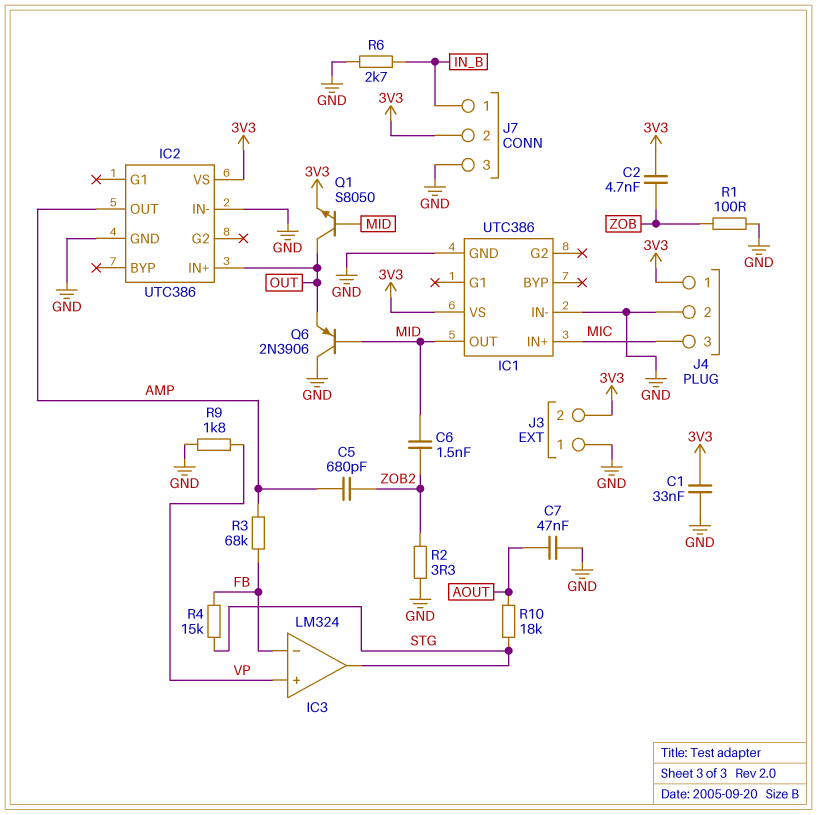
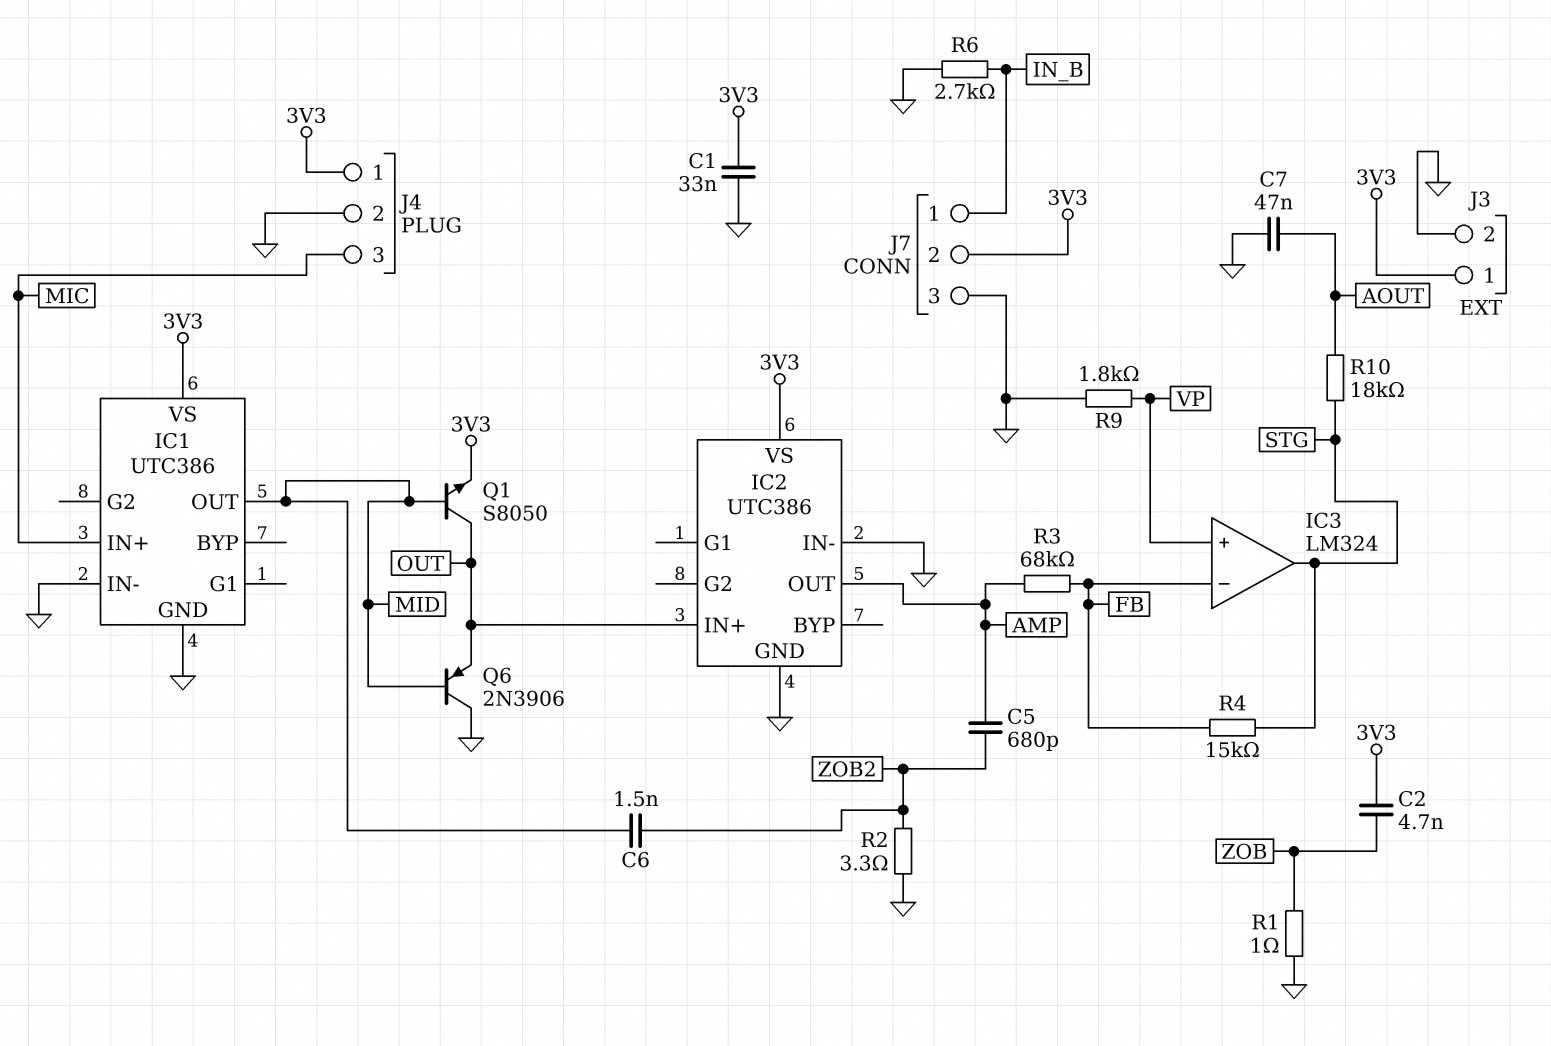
J3 pin 1: GND -> 3V3
J3 pin 2: 3V3 -> GND
R1: 100 (GND, ZOB) -> 1 (GND, ZOB)

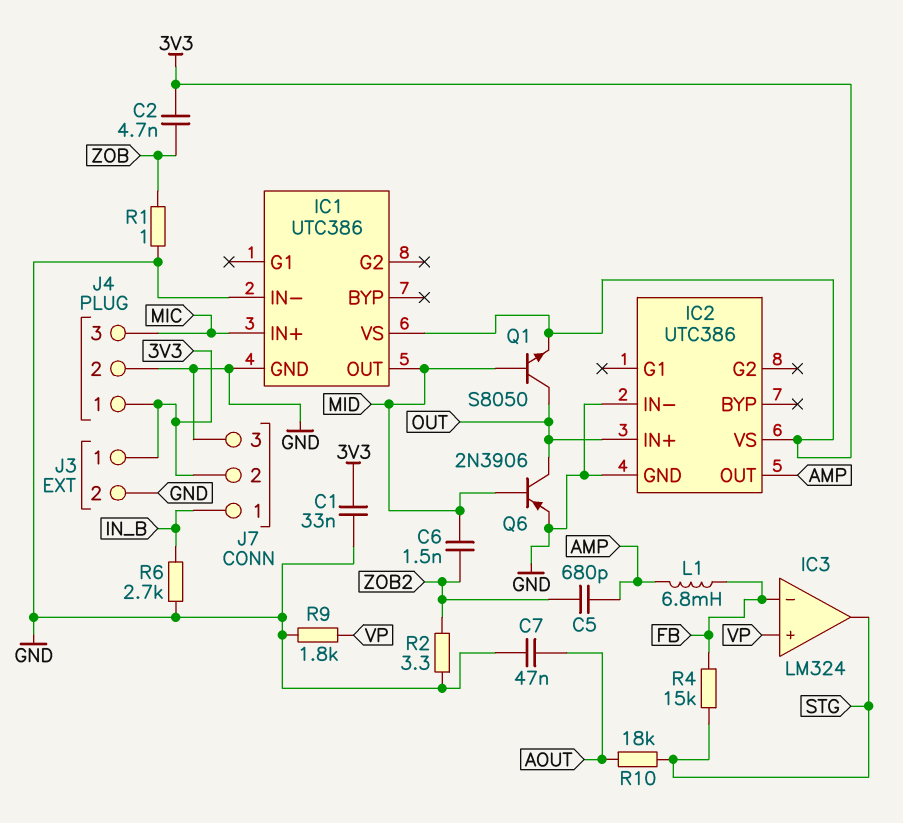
L1: none -> 6.8mH (AMP, FB)
Q6: PNP 2N3906 (B MID, C GND, E OUT) -> PNP 2N3906 (B MID, C OUT, E GND)
R3: 68k (AMP, FB) -> none

